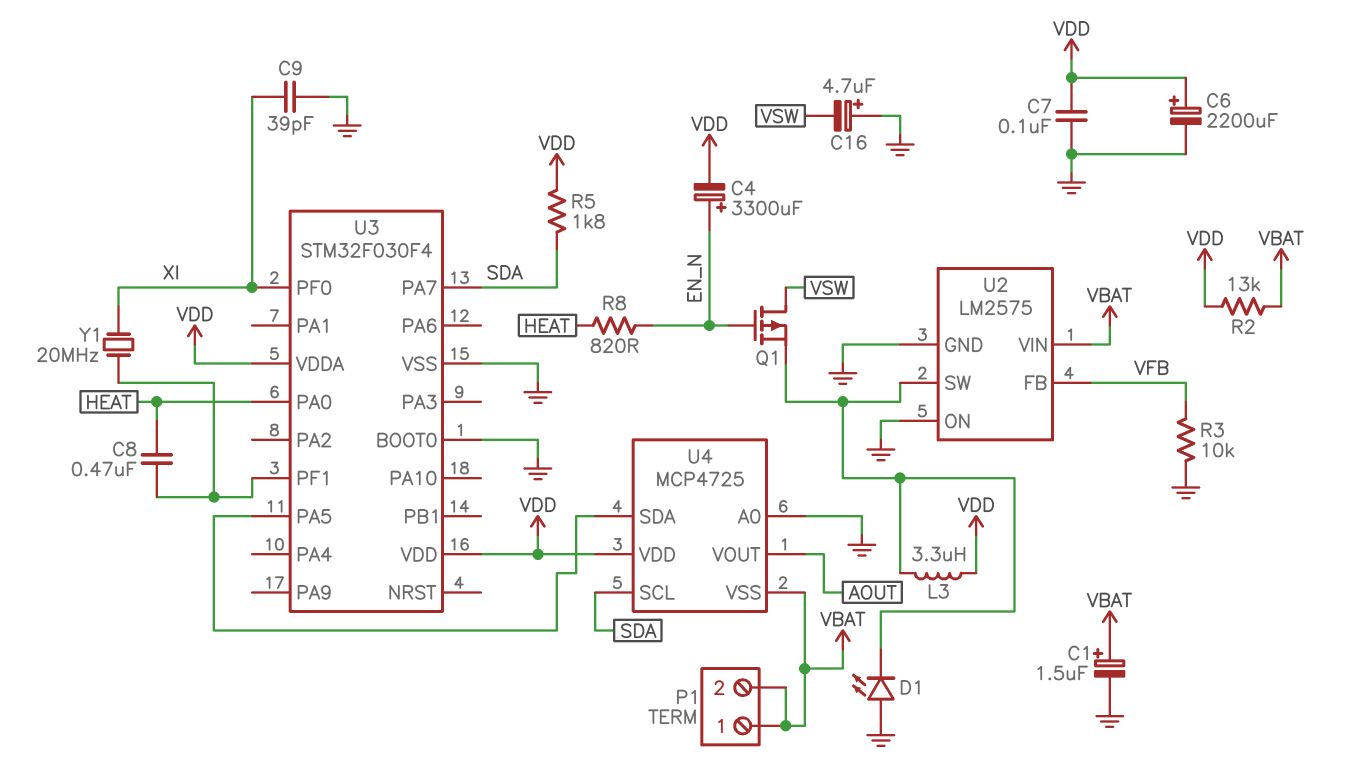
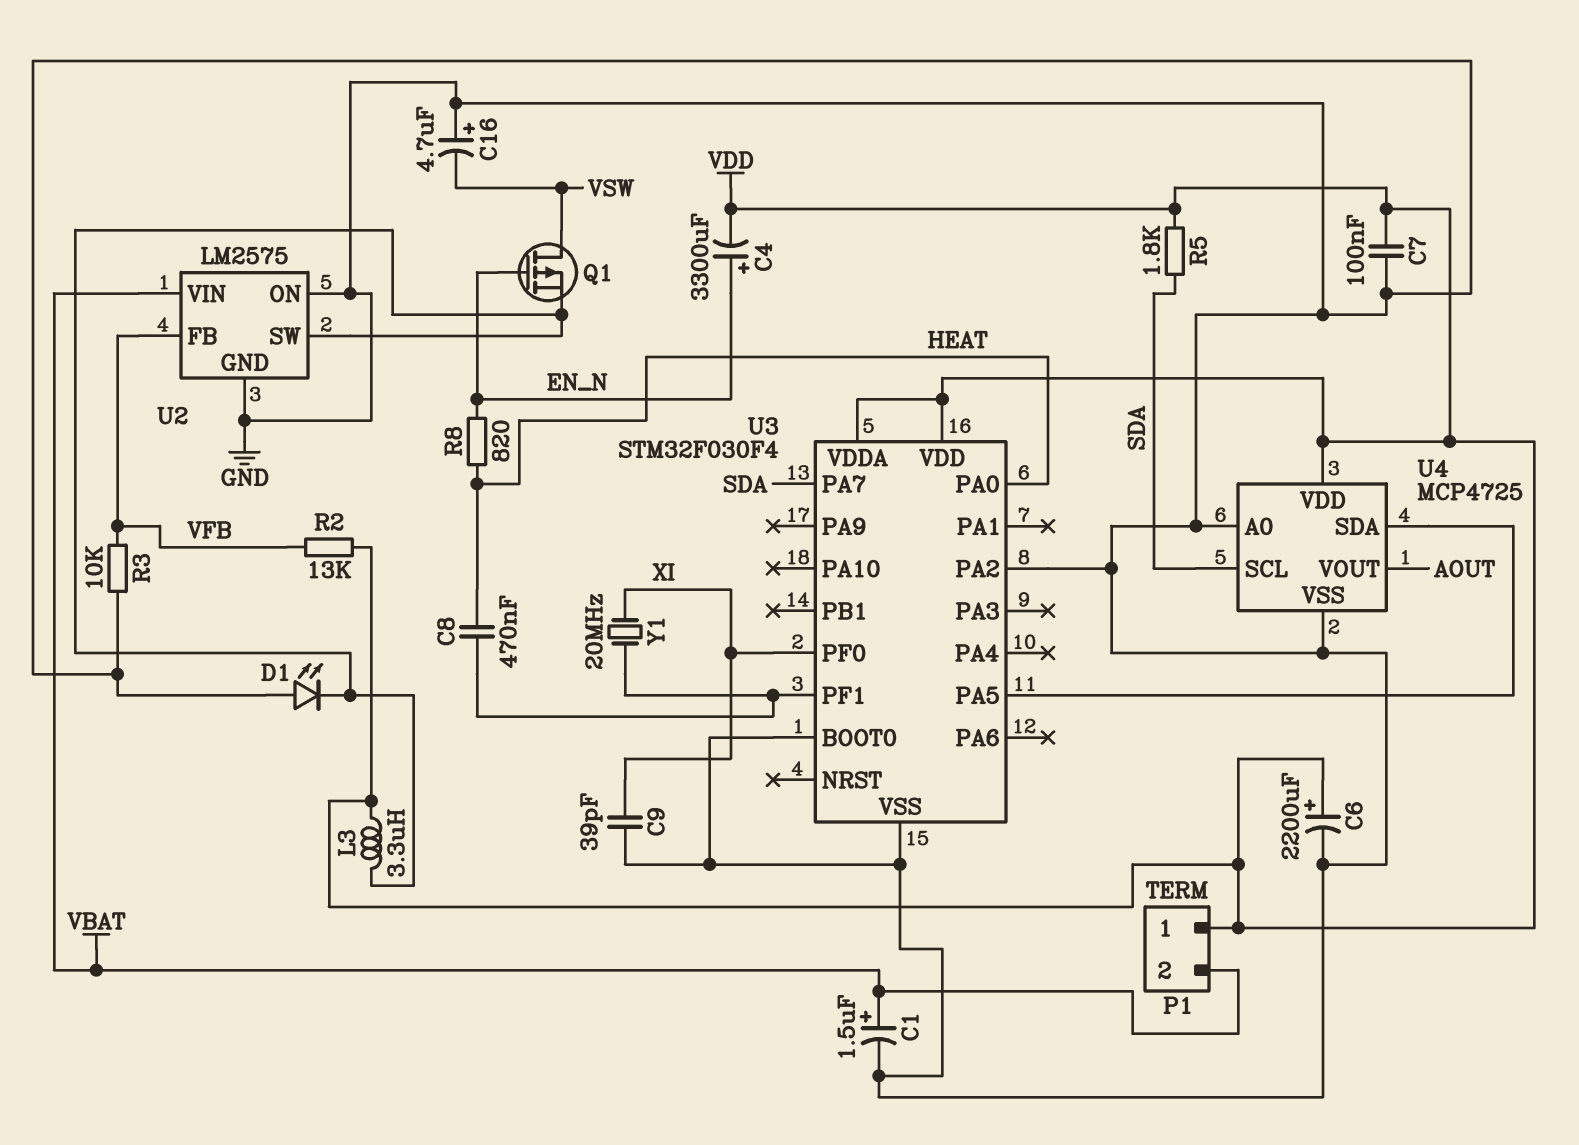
P1 pin 1: VBAT -> VDD
R2: 13k (VBAT, VDD) -> 13k (VDD, VFB)
U3 pin PA2: none -> GND
U4 pin VSS: VBAT -> GND

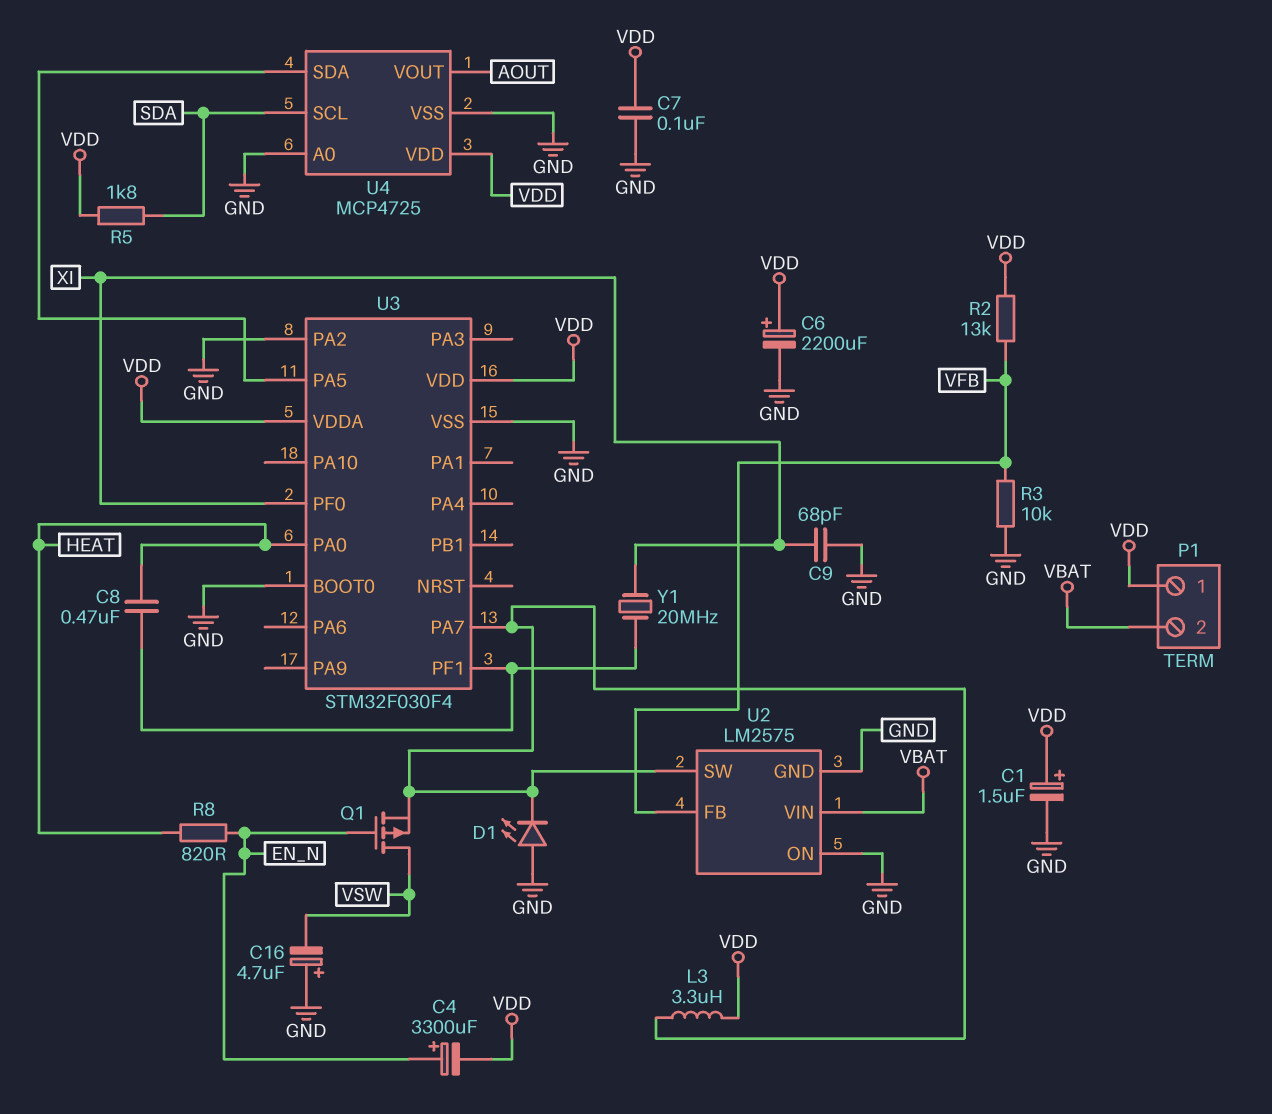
C1: 1.5uF (plus VBAT, minus GND) -> 1.5uF (plus VDD, minus GND)
C9: 39pF (GND, XI) -> 68pF (GND, XI)
U3 pin PA7: SDA -> U2/SW

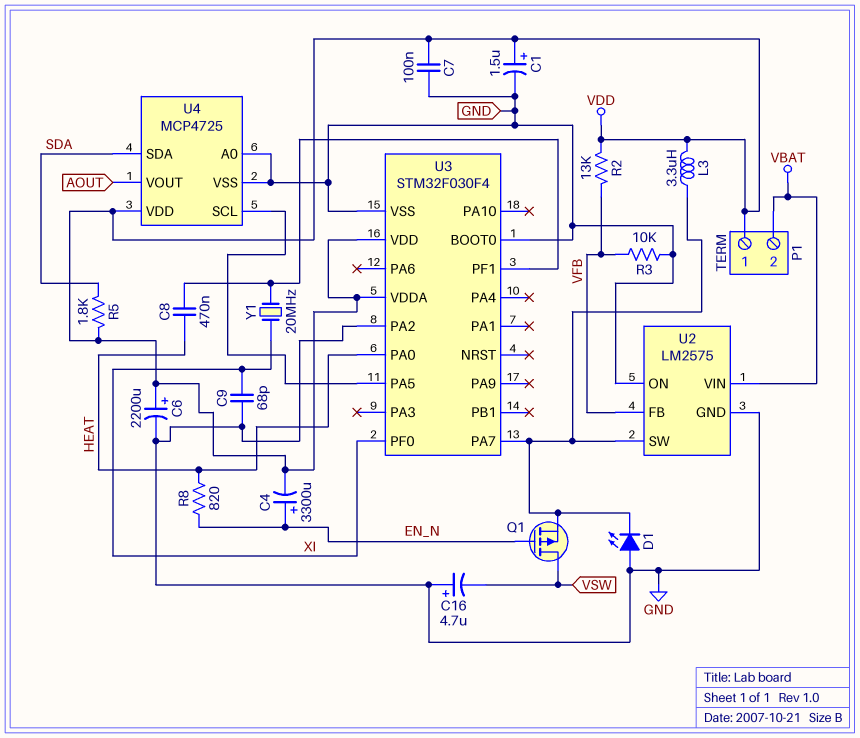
U4 pin SCL: SDA -> U3/PA5
U4 pin SDA: U3/PA5 -> SDA

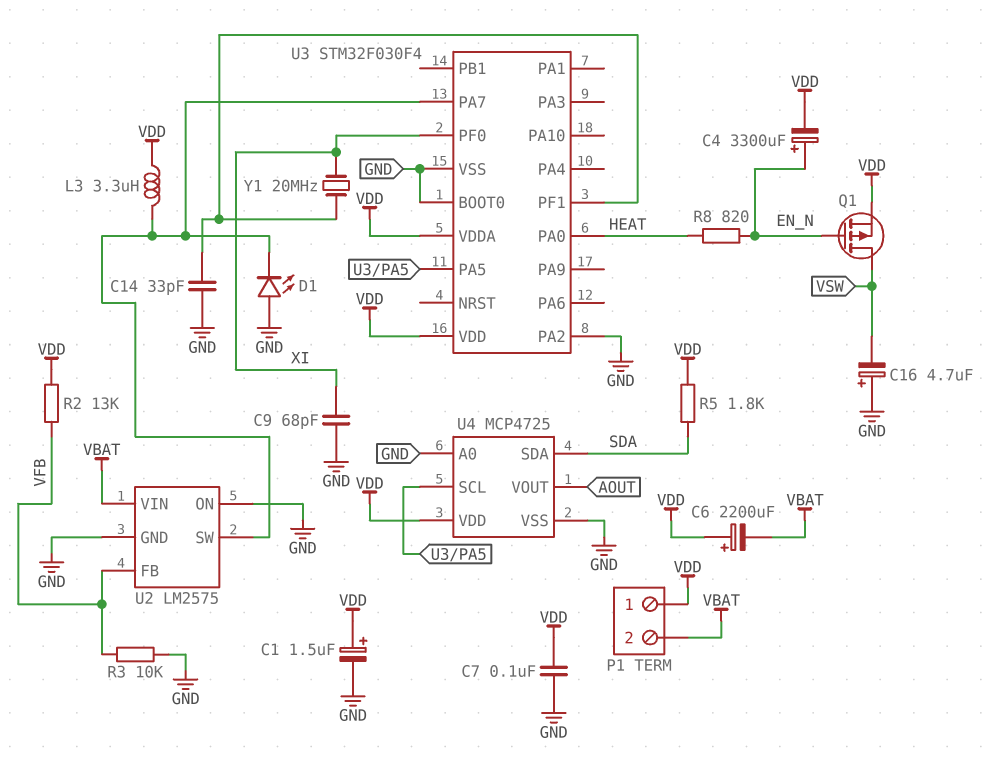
C6: 2200uF (plus VDD, minus GND) -> 2200uF (plus VDD, minus VBAT)
C8: 470nF (HEAT, U3/PF1) -> none
C14: none -> 33pF (GND, U3/PF1)
Q1: PMOS (G EN_N, D VSW, S U2/SW) -> PMOS (G EN_N, D VSW, S VDD)

